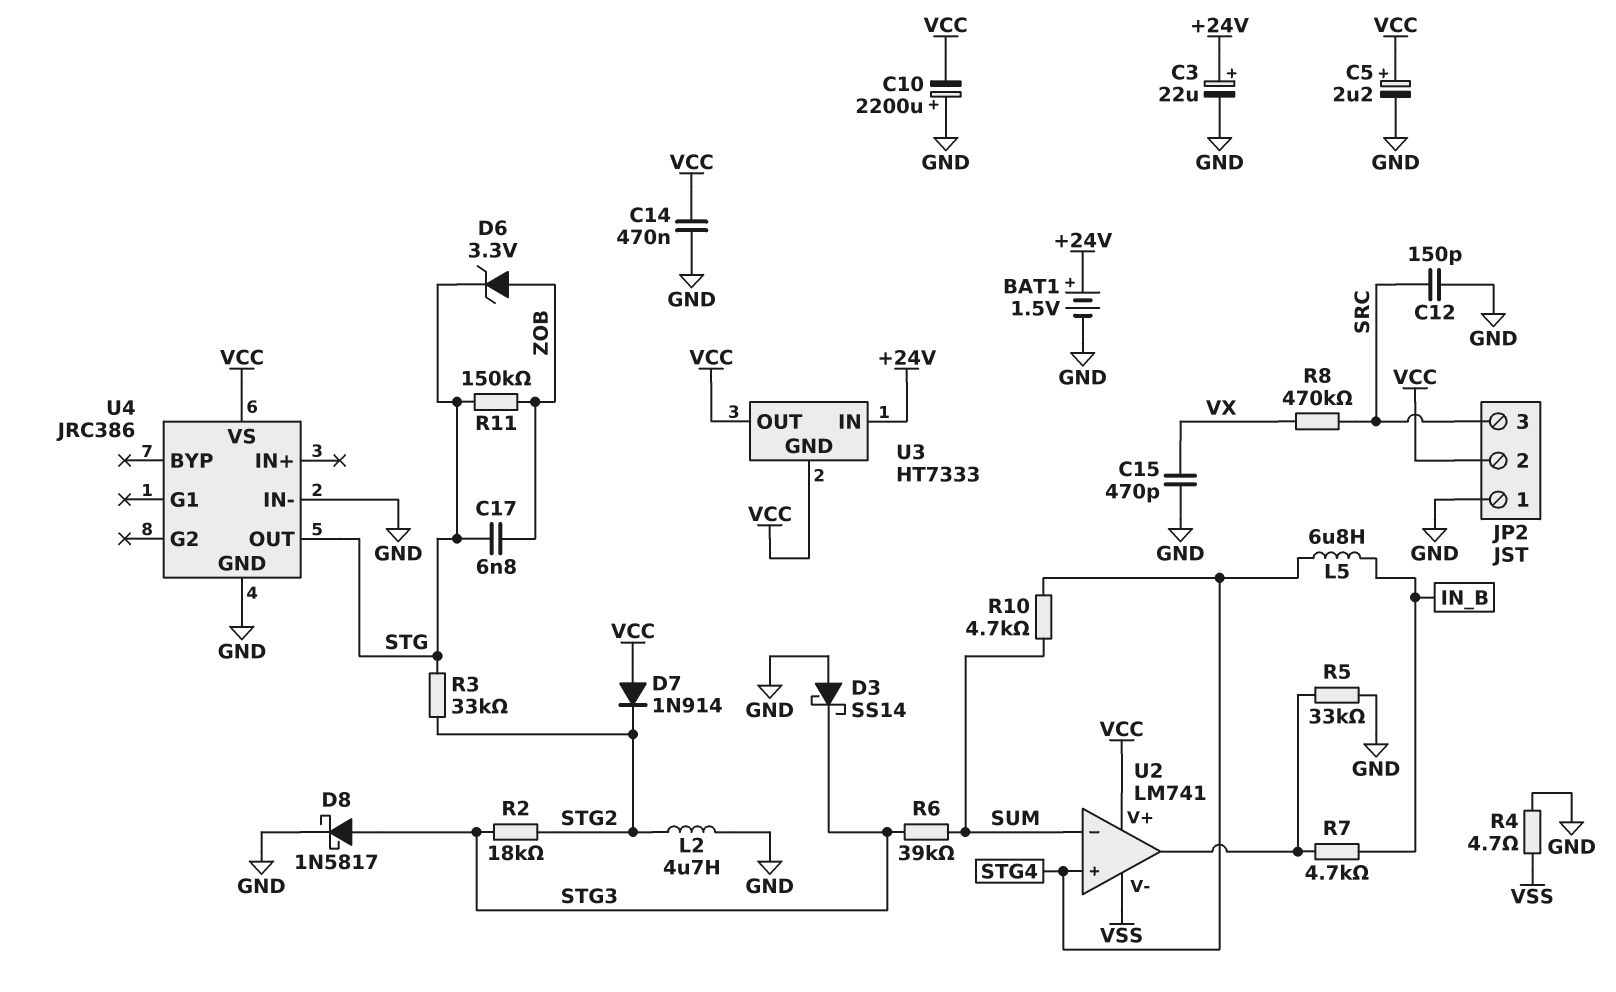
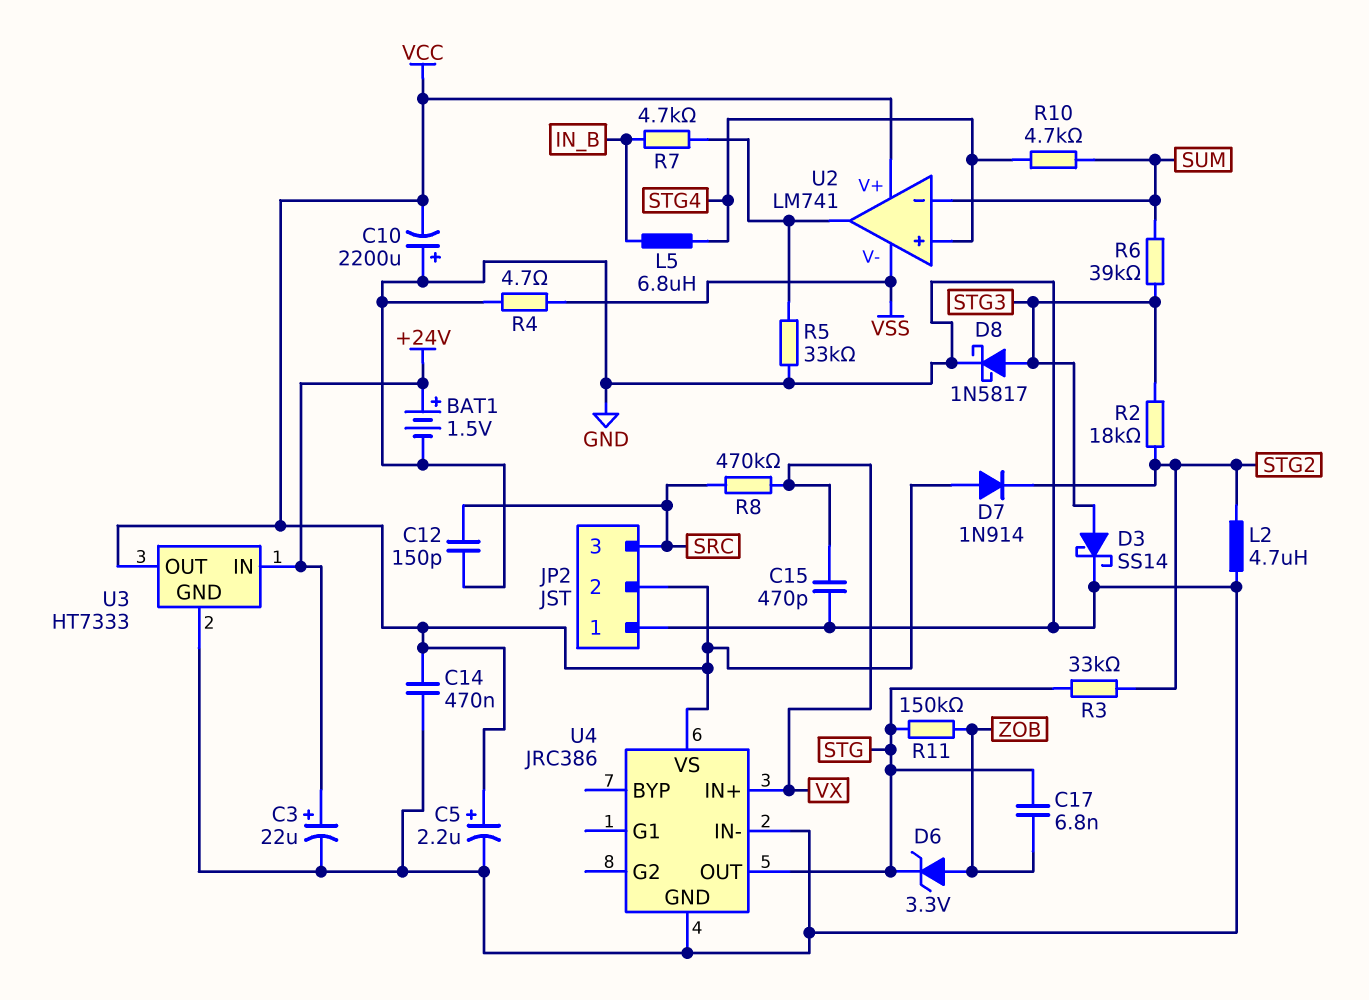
D3: schottky SS14 (A GND, K STG3) -> schottky SS14 (A STG3, K GND)
U3 pin GND: VCC -> GND
U4 pin IN+: none -> VX

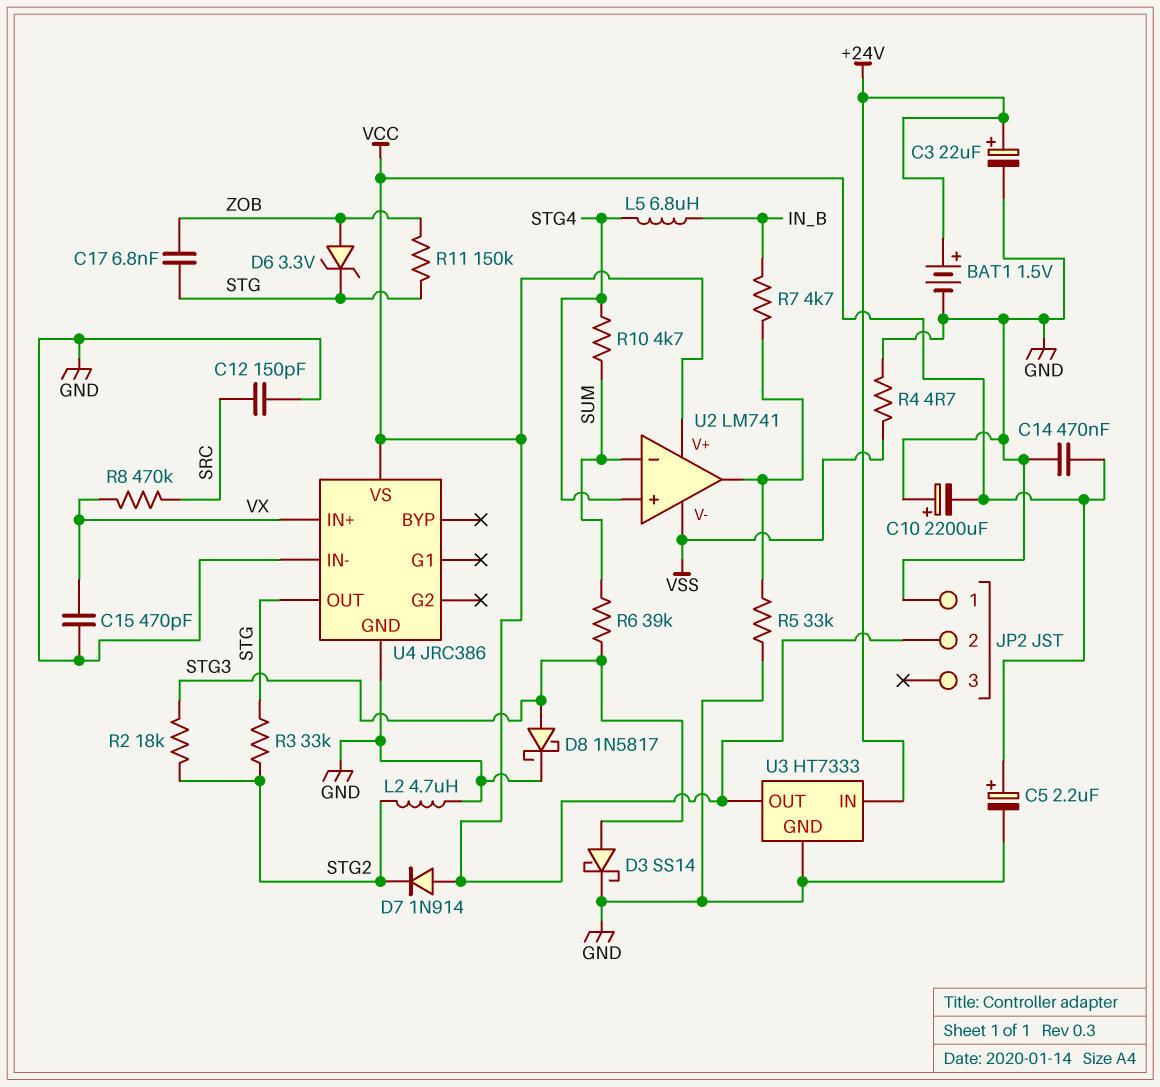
JP2 pin 3: SRC -> none

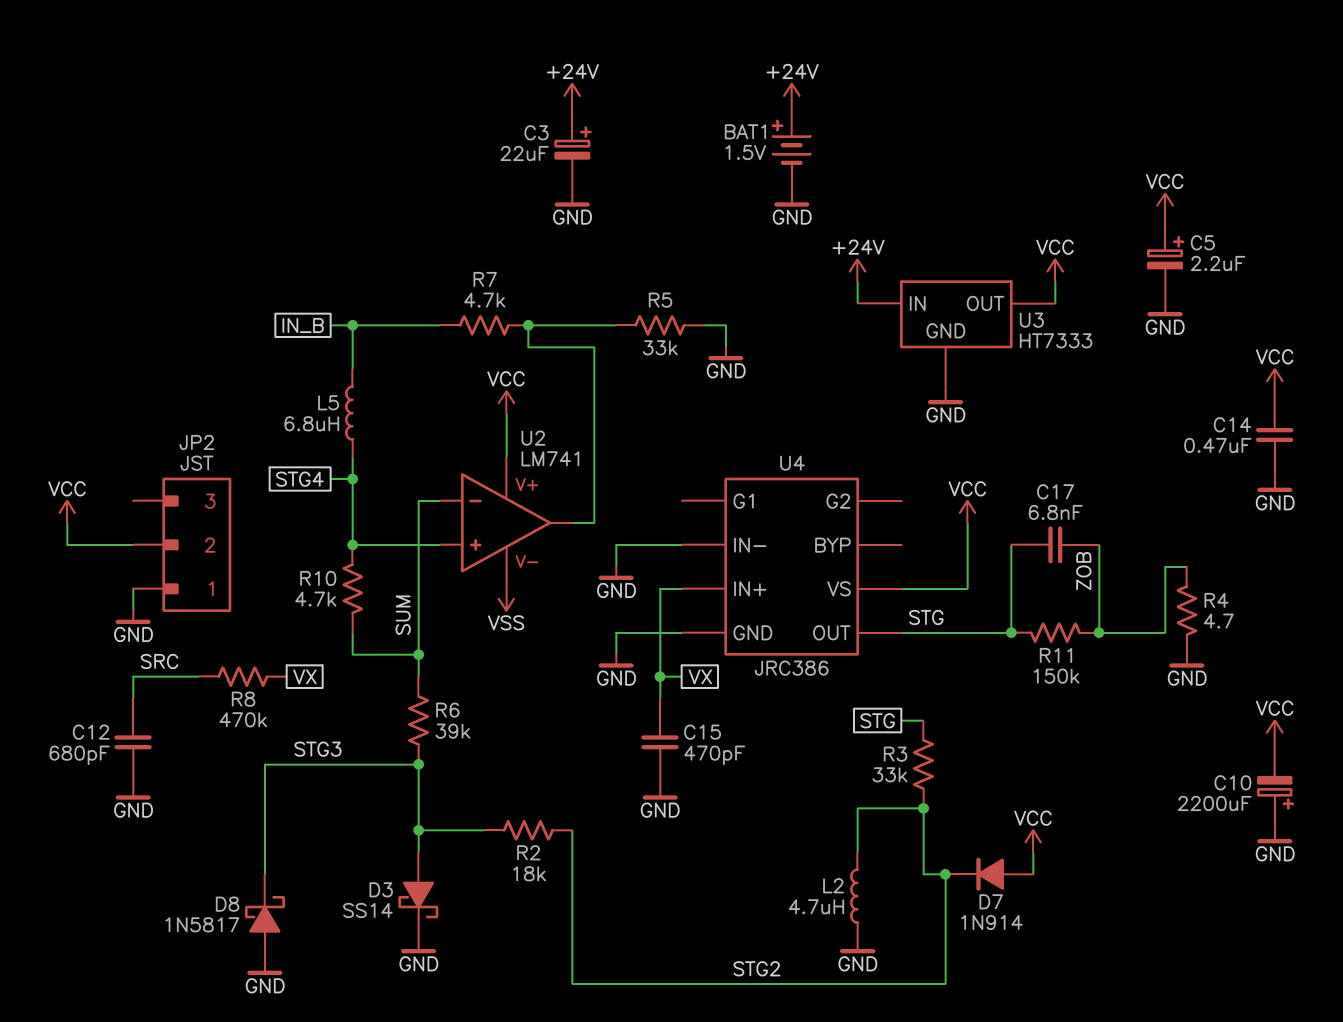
C12: 150pF (GND, SRC) -> 680pF (GND, SRC)
D6: zener 3.3V (A ZOB, K STG) -> none
D8: schottky 1N5817 (A STG3, K GND) -> schottky 1N5817 (A GND, K STG3)
R4: 4.7 (GND, VSS) -> 4.7 (GND, ZOB)

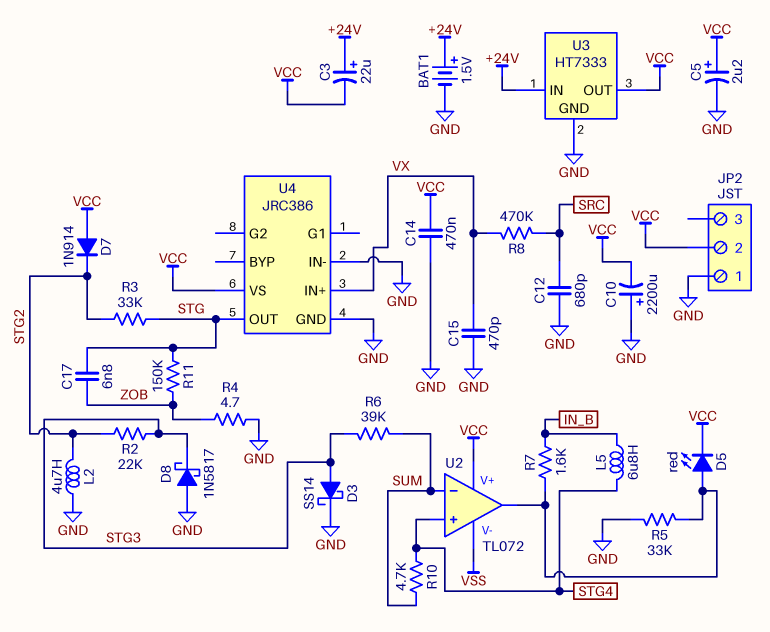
C3: 22uF (plus +24V, minus GND) -> 22uF (plus +24V, minus VCC)
D5: none -> LED red (A U2/out, K VCC)
R2: 18k (STG2, STG3) -> 22k (STG2, STG3)
R7: 4.7k (IN_B, U2/out) -> 1.6k (IN_B, U2/out)
U2: LM741 -> TL072

